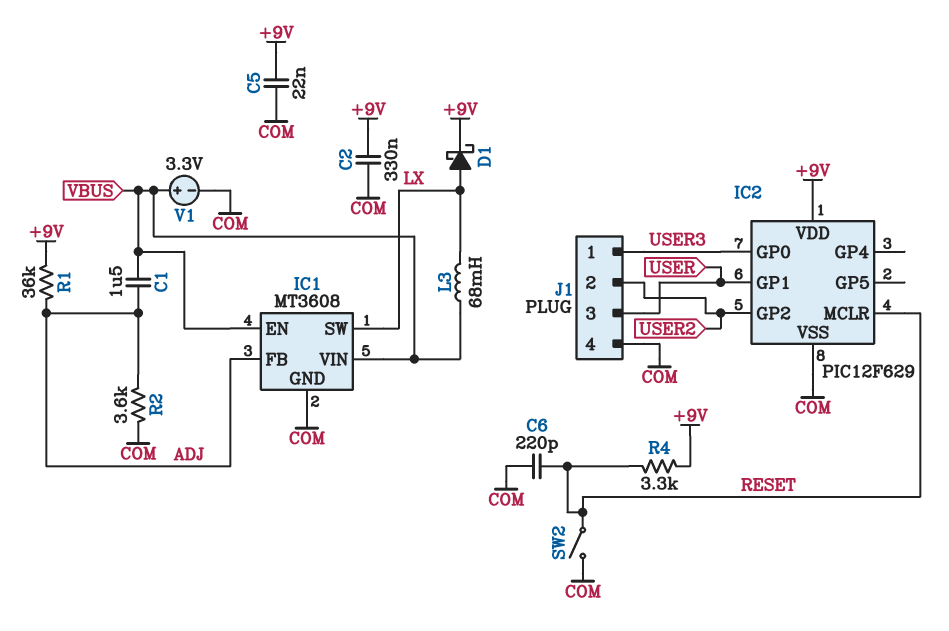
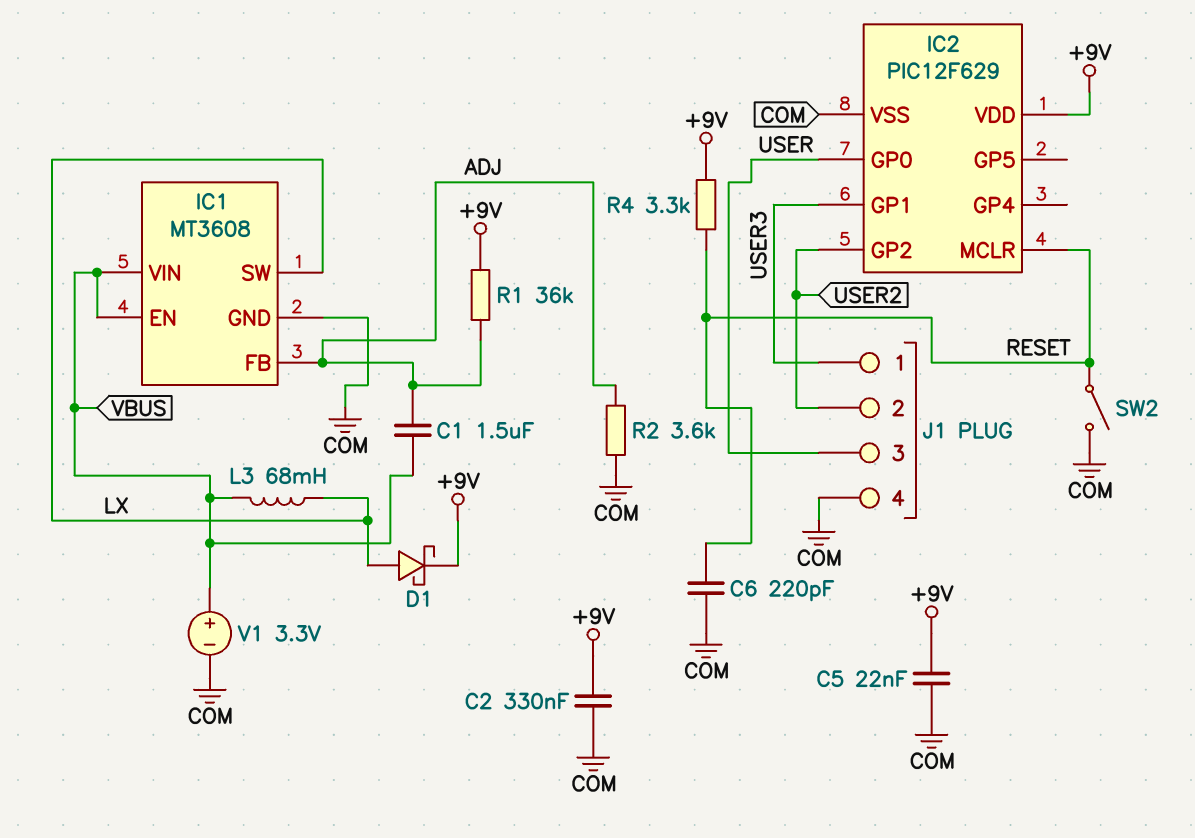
IC2 pin GP0: USER3 -> USER
IC2 pin GP1: USER -> USER3

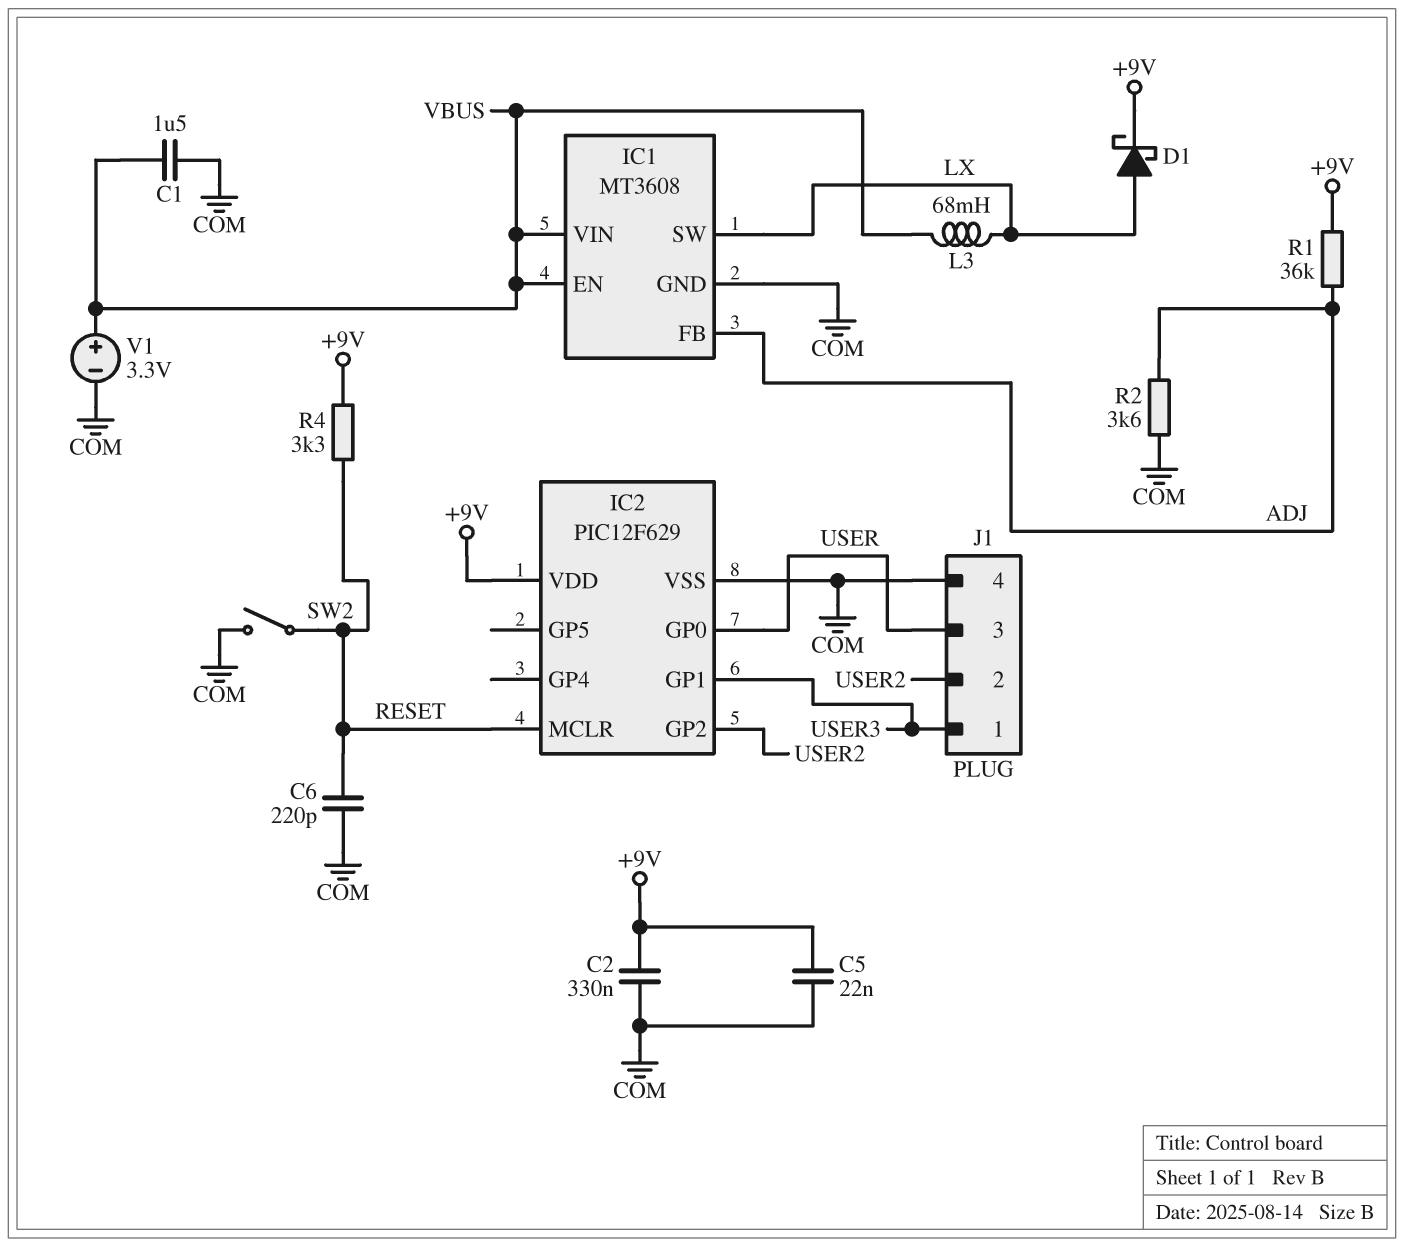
C1: 1.5uF (ADJ, VBUS) -> 1.5uF (COM, VBUS)

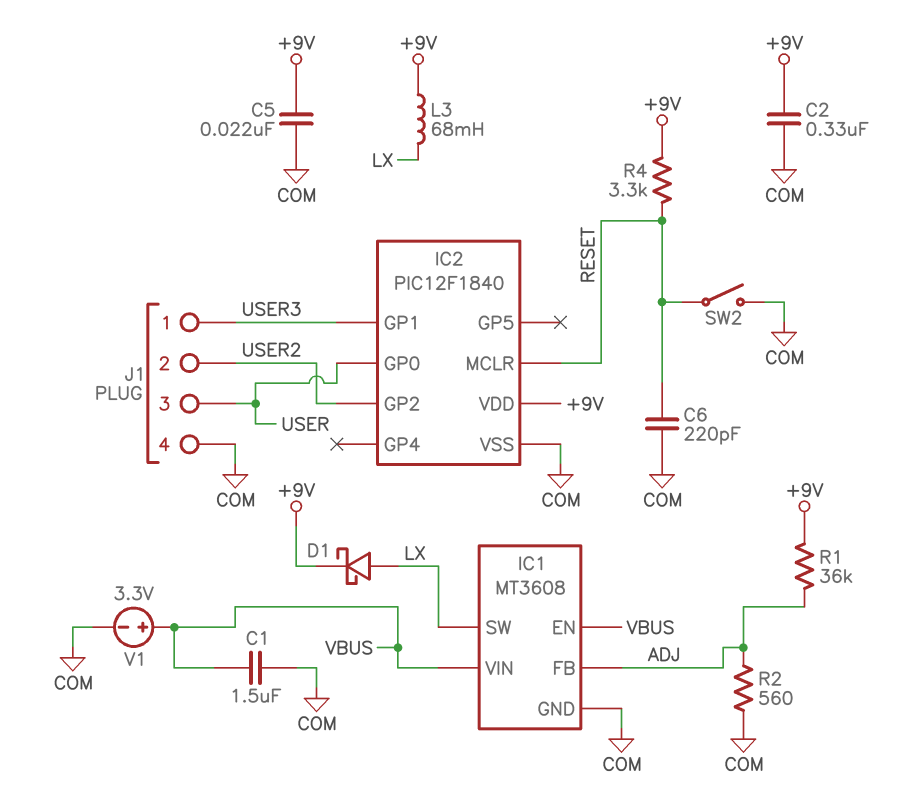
IC2: PIC12F629 -> PIC12F1840
L3: 68mH (LX, VBUS) -> 68mH (+9V, LX)
R2: 3.6k (ADJ, COM) -> 560 (ADJ, COM)

